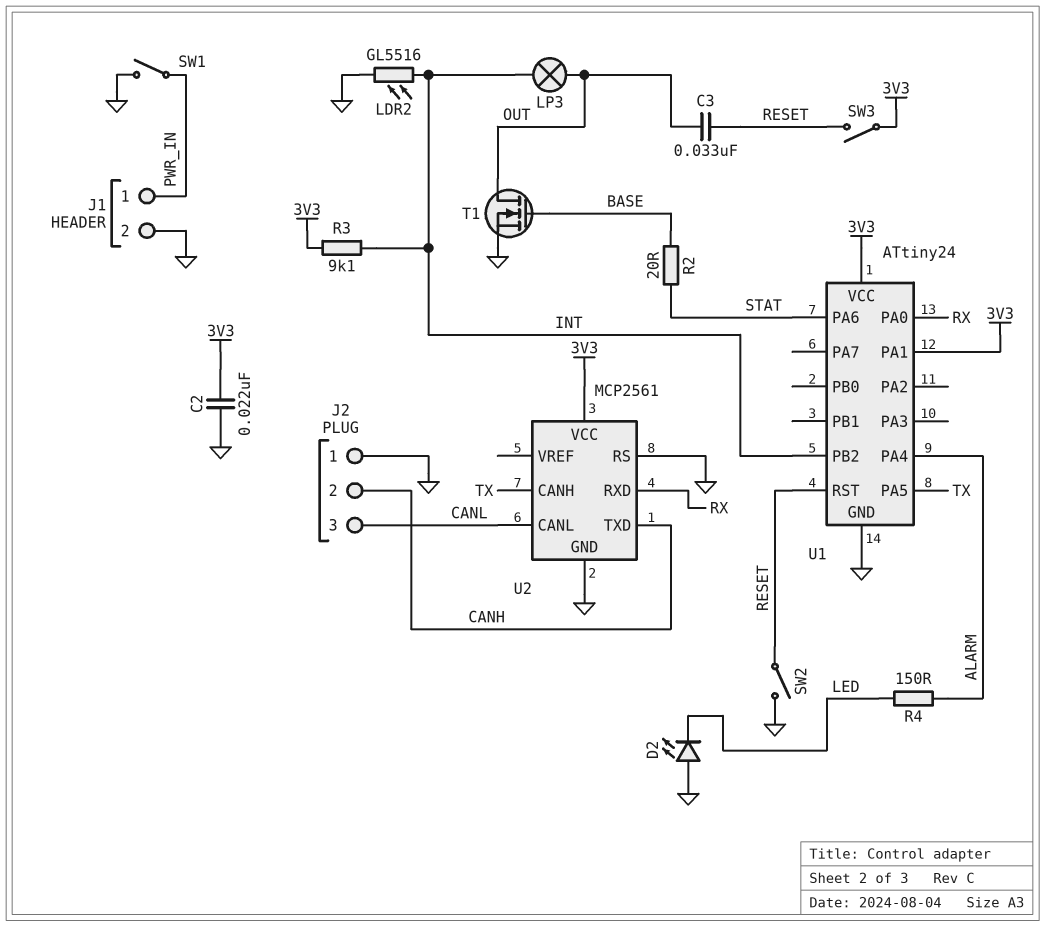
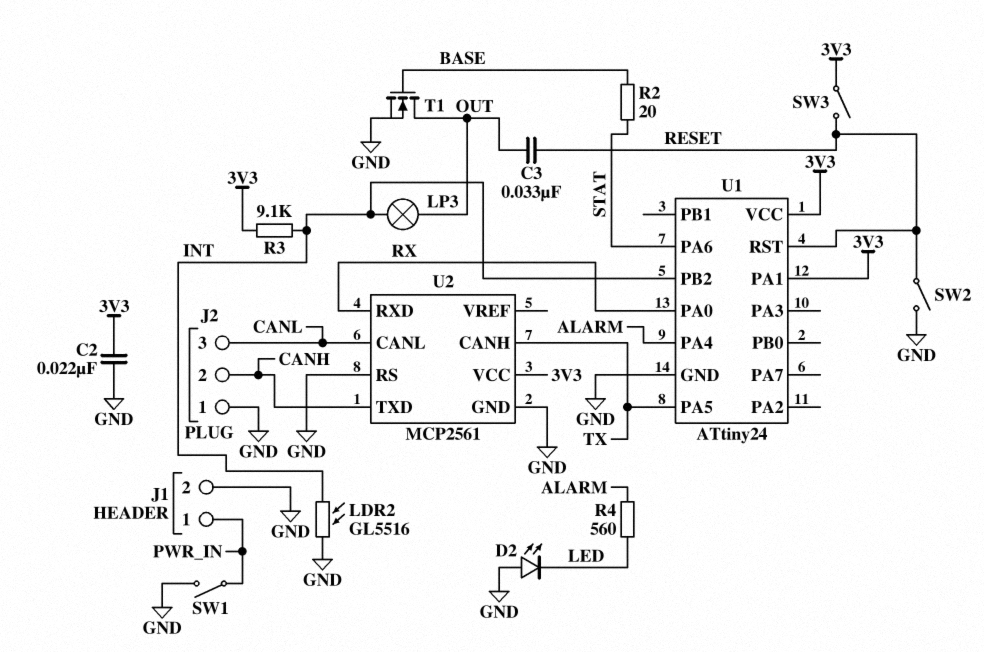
R4: 150 (ALARM, LED) -> 560 (ALARM, LED)

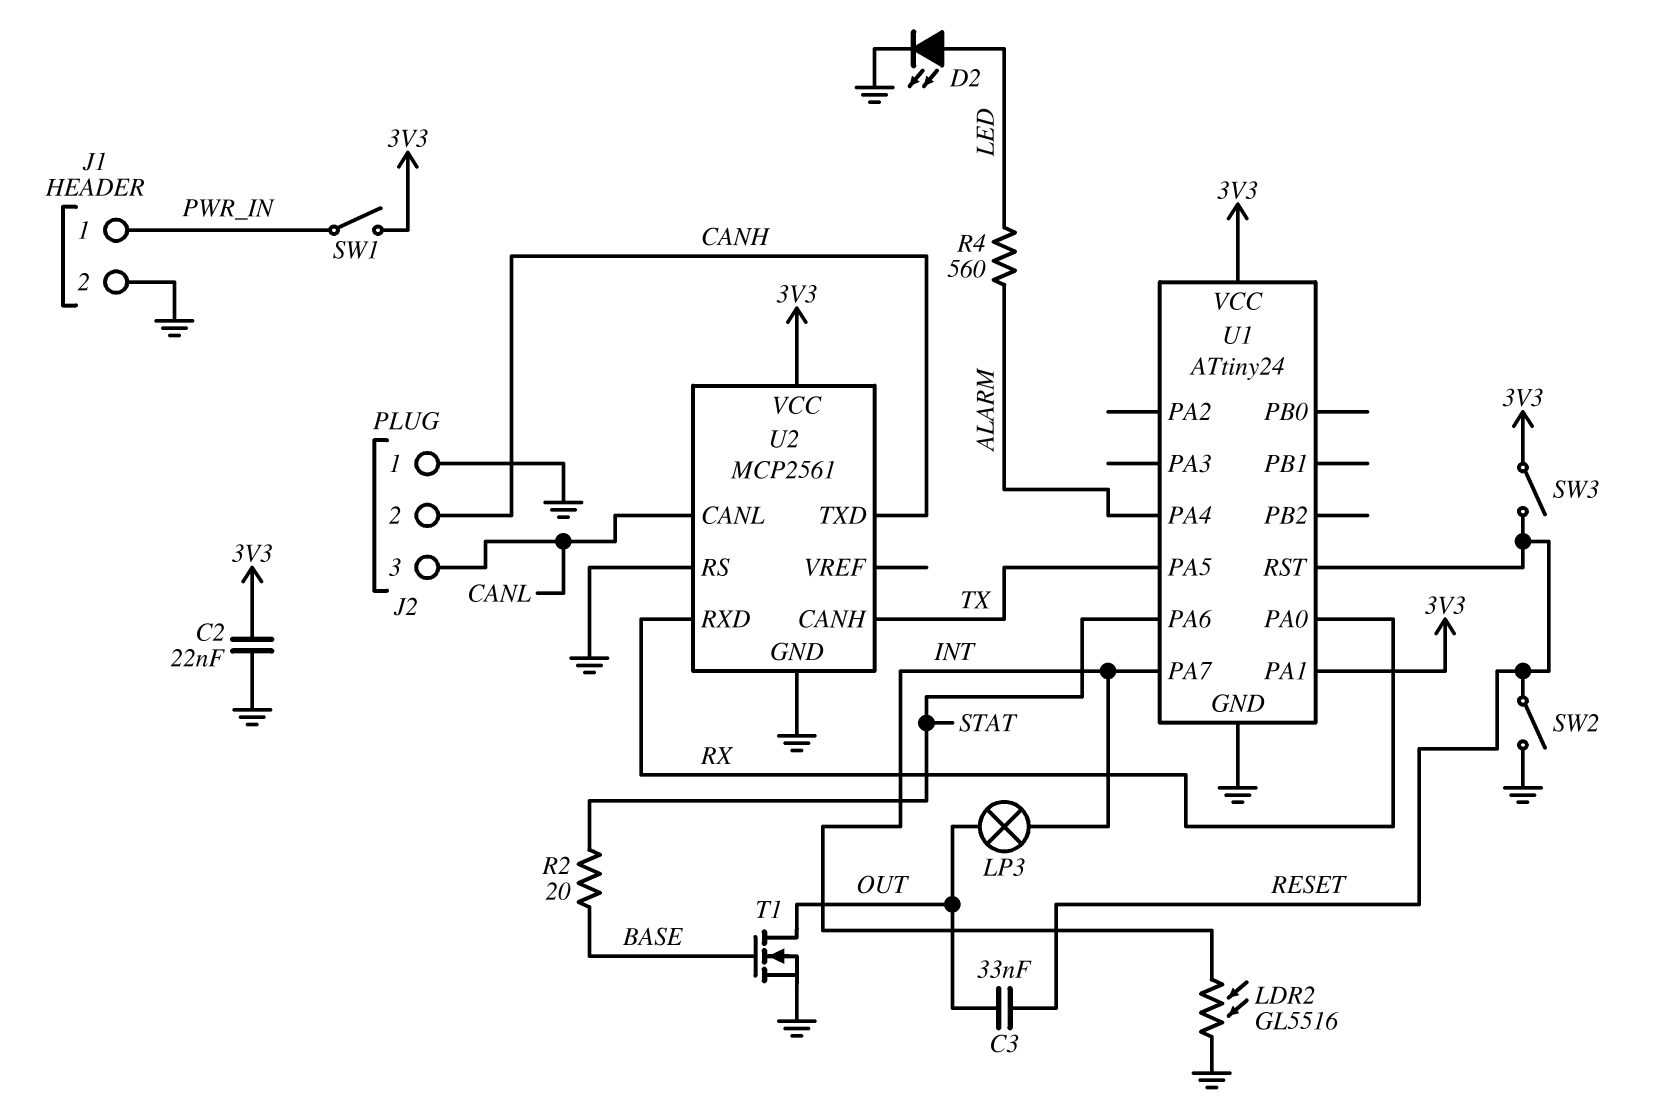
D2: LED (A GND, K LED) -> LED (A LED, K GND)
R3: 9.1k (3V3, INT) -> none
SW1: switch (GND, PWR_IN) -> switch (3V3, PWR_IN)
U1 pin PA7: none -> INT
U1 pin PB2: INT -> none

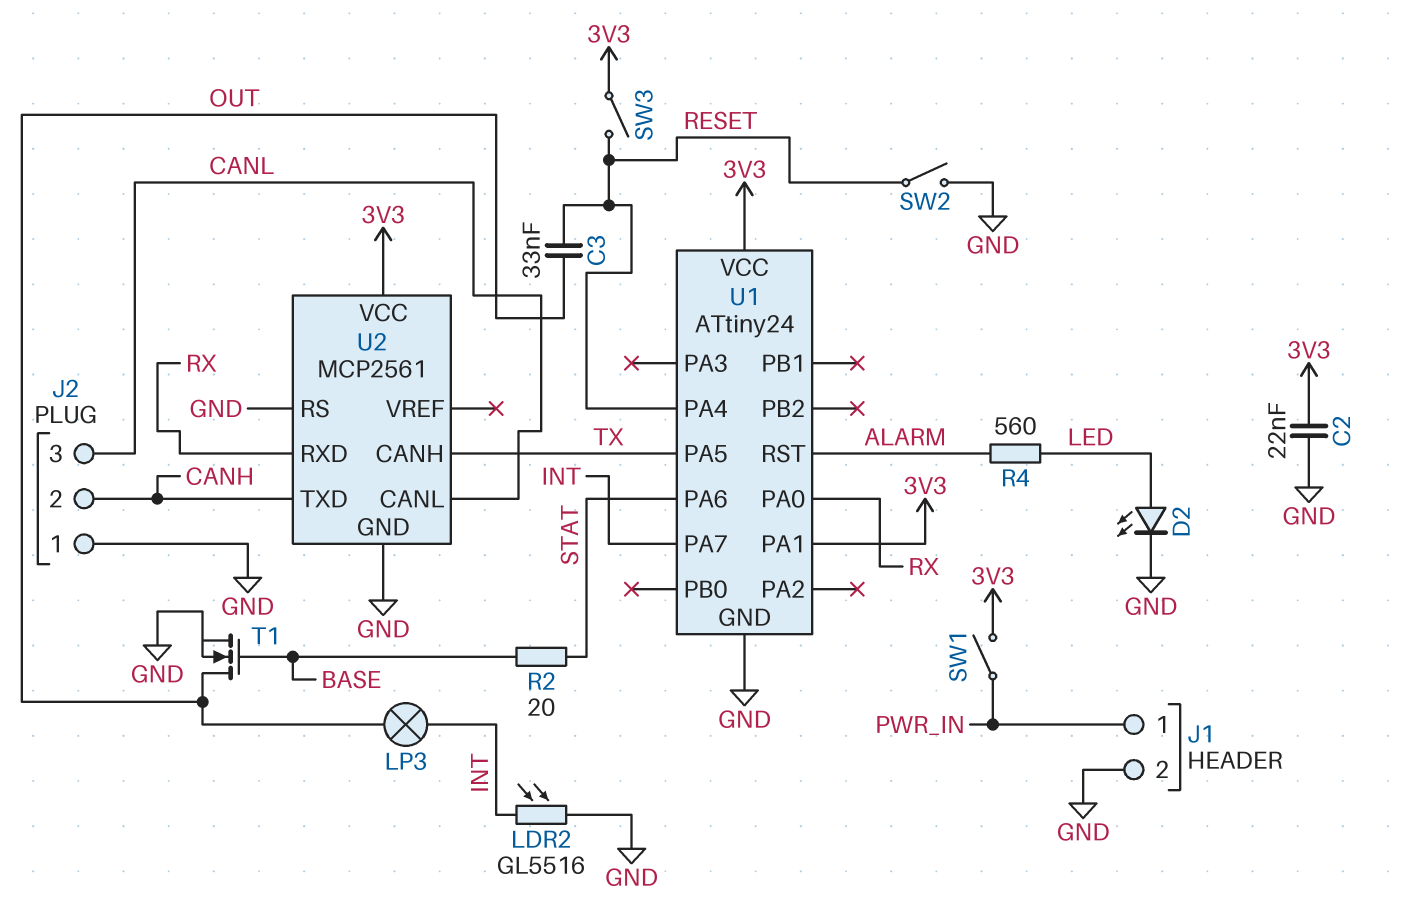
U1 pin PA4: ALARM -> RESET
U1 pin RST: RESET -> ALARM

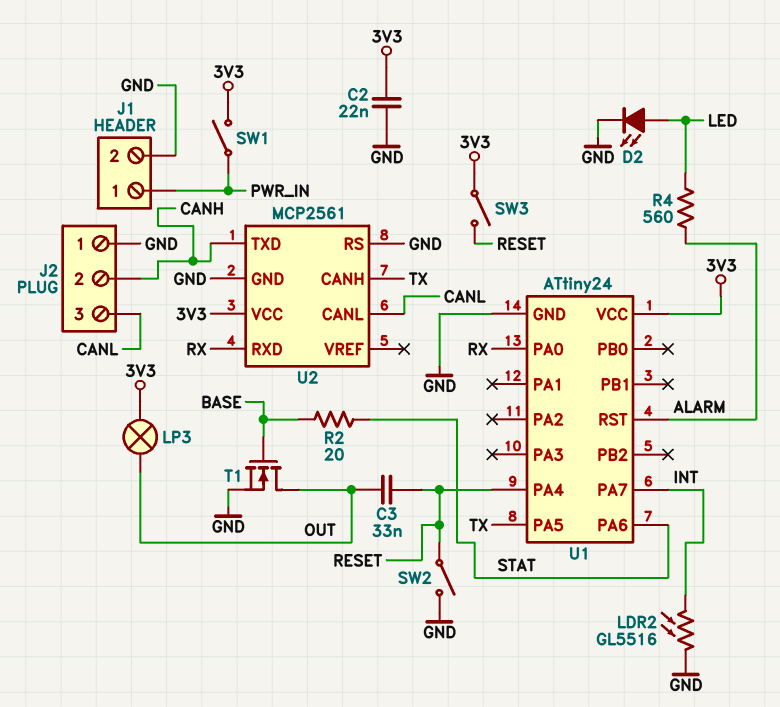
LP3: lamp (INT, OUT) -> lamp (3V3, OUT)
U1 pin PA1: 3V3 -> none

